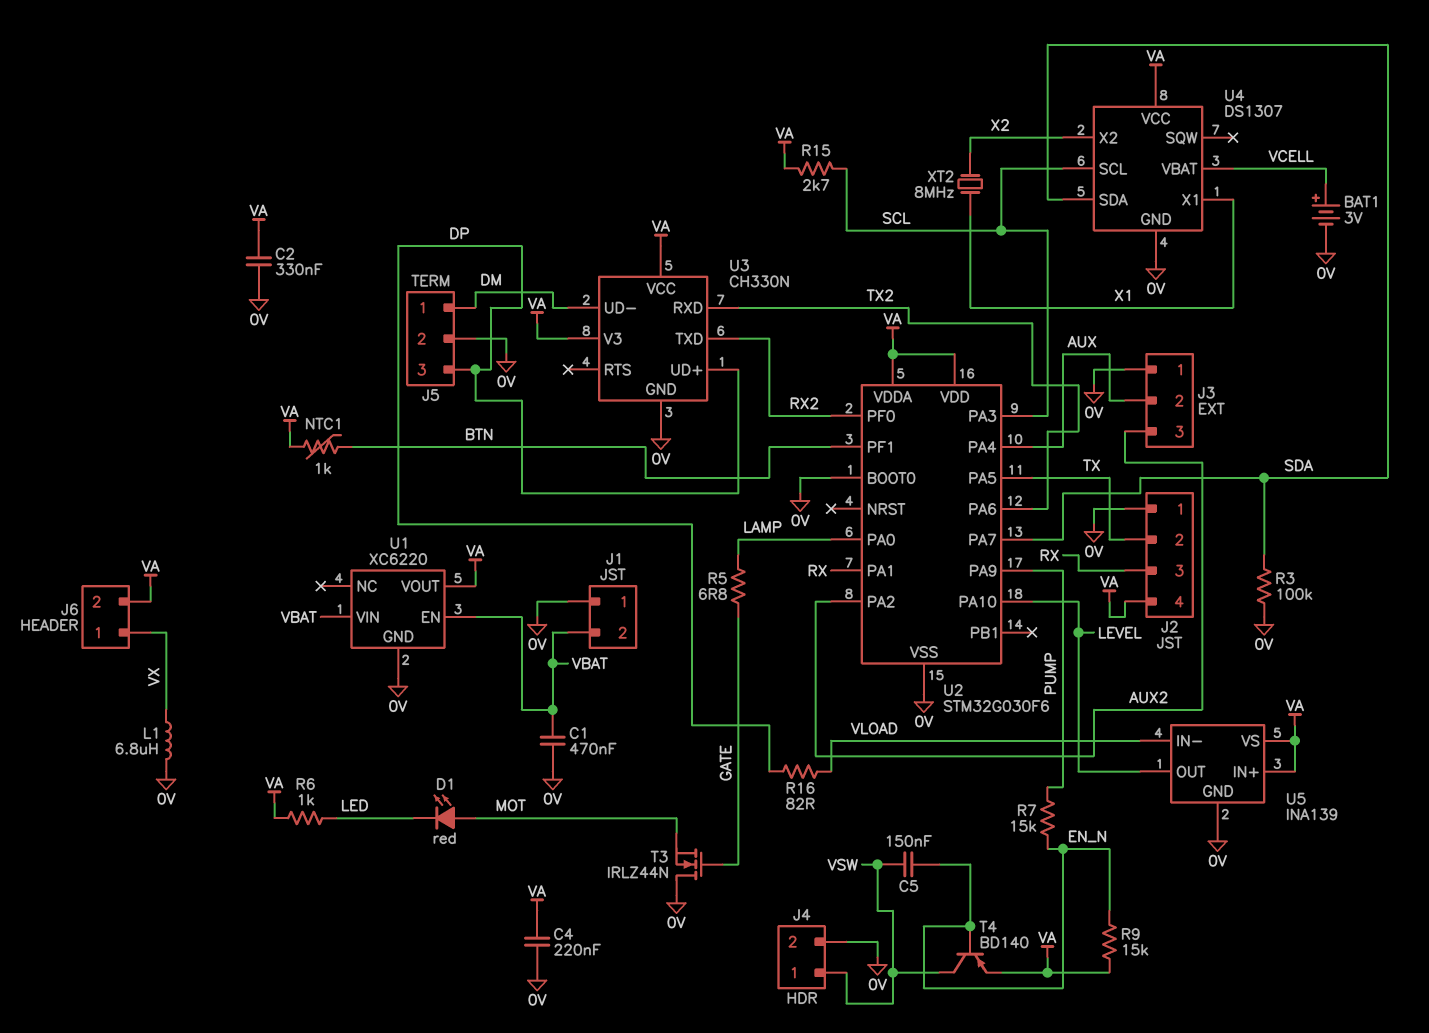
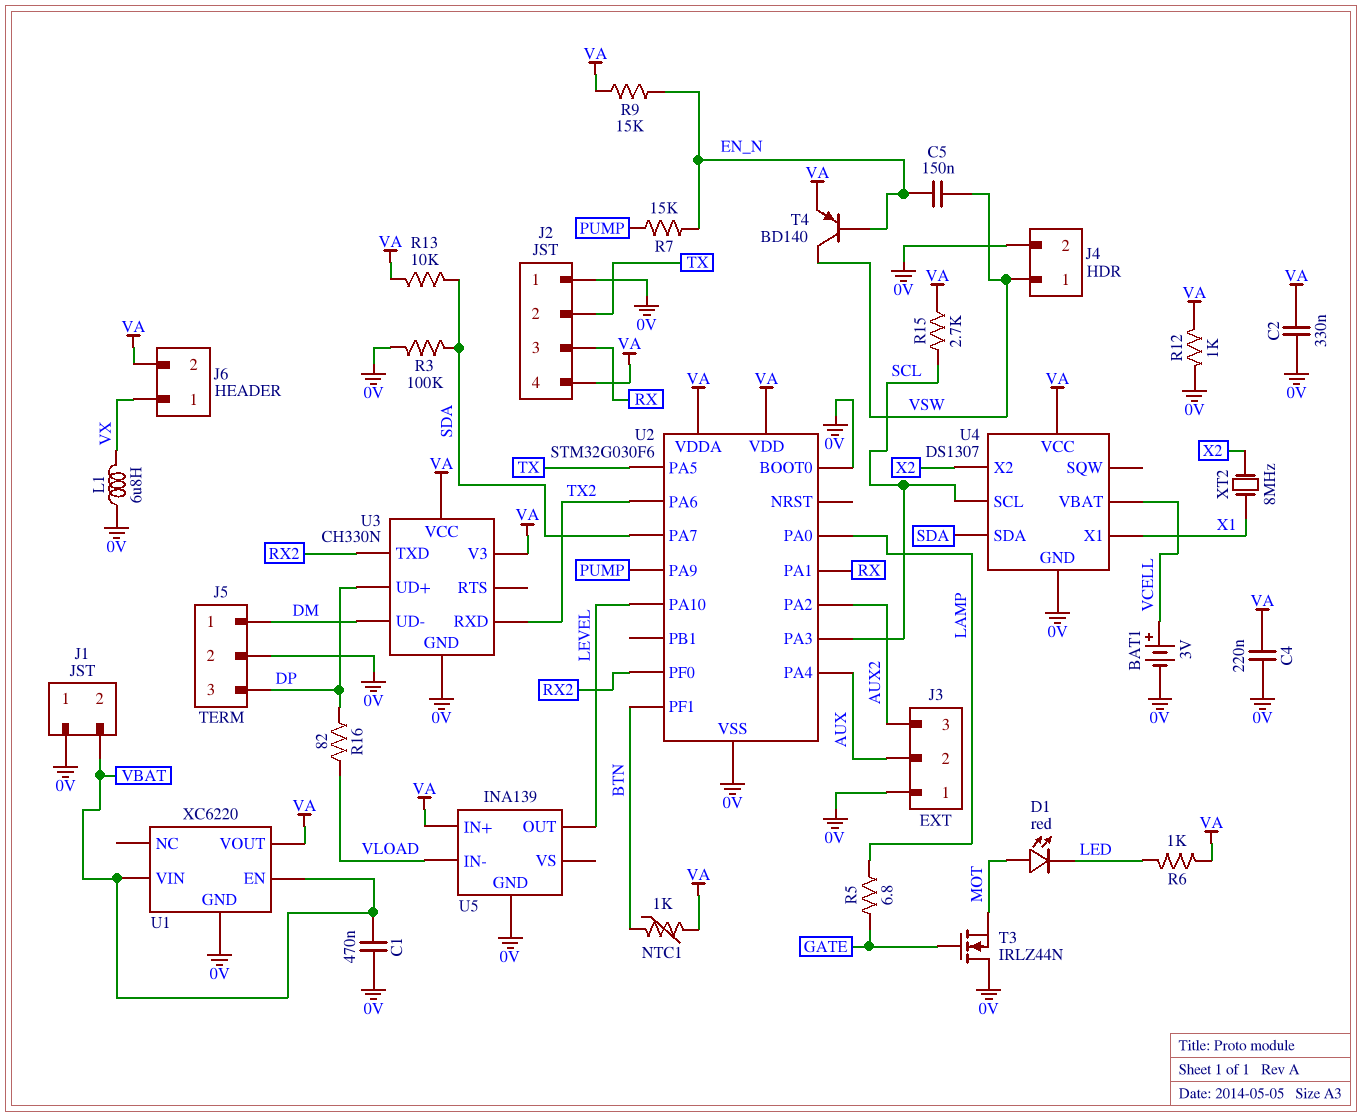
R12: none -> 1k (0V, VA)
R13: none -> 10k (SDA, VA)
U5 pin VS: VA -> none

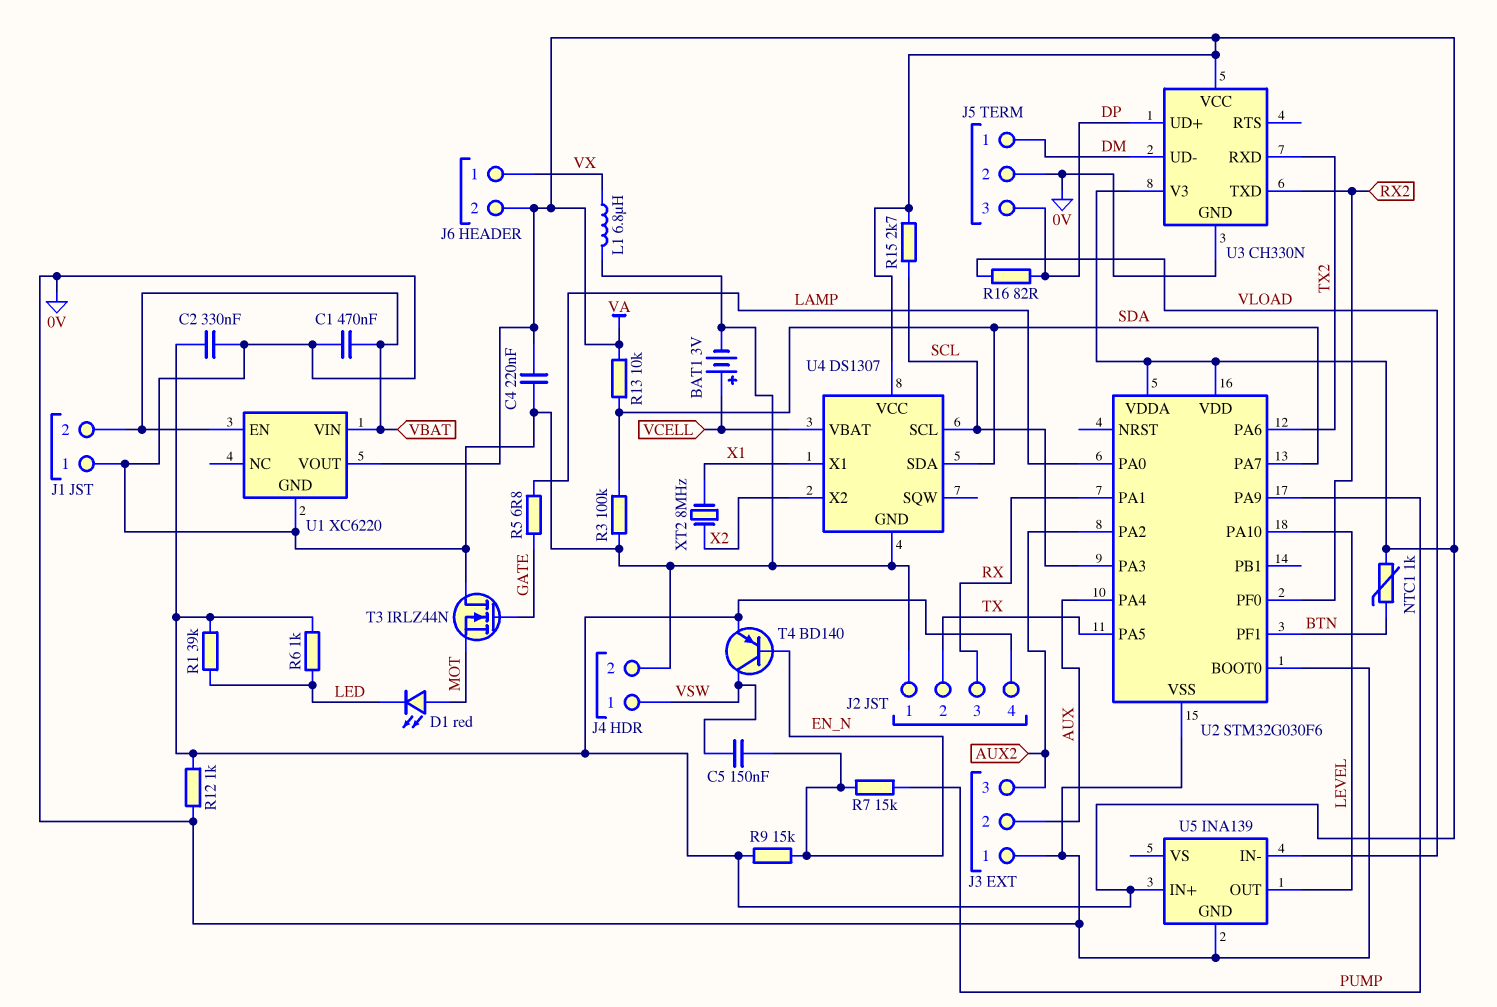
R1: none -> 39k (LED, VA)

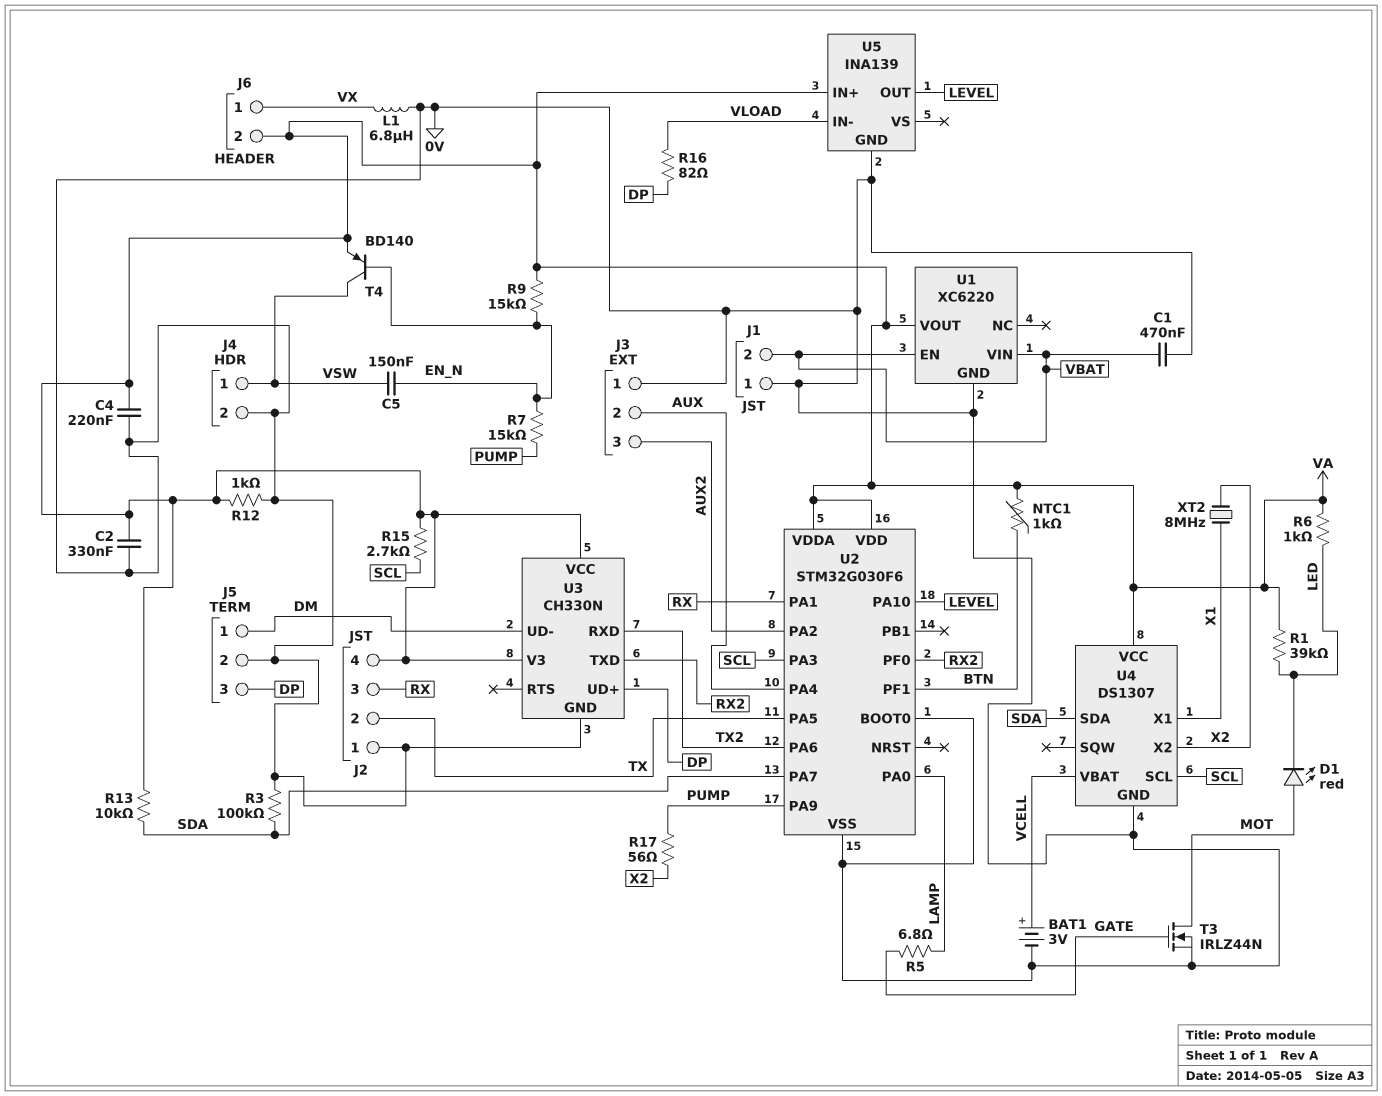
R17: none -> 56 (PUMP, X2)
T3: NMOS IRLZ44N (G GATE, D 0V, S MOT) -> NMOS IRLZ44N (G GATE, D MOT, S 0V)

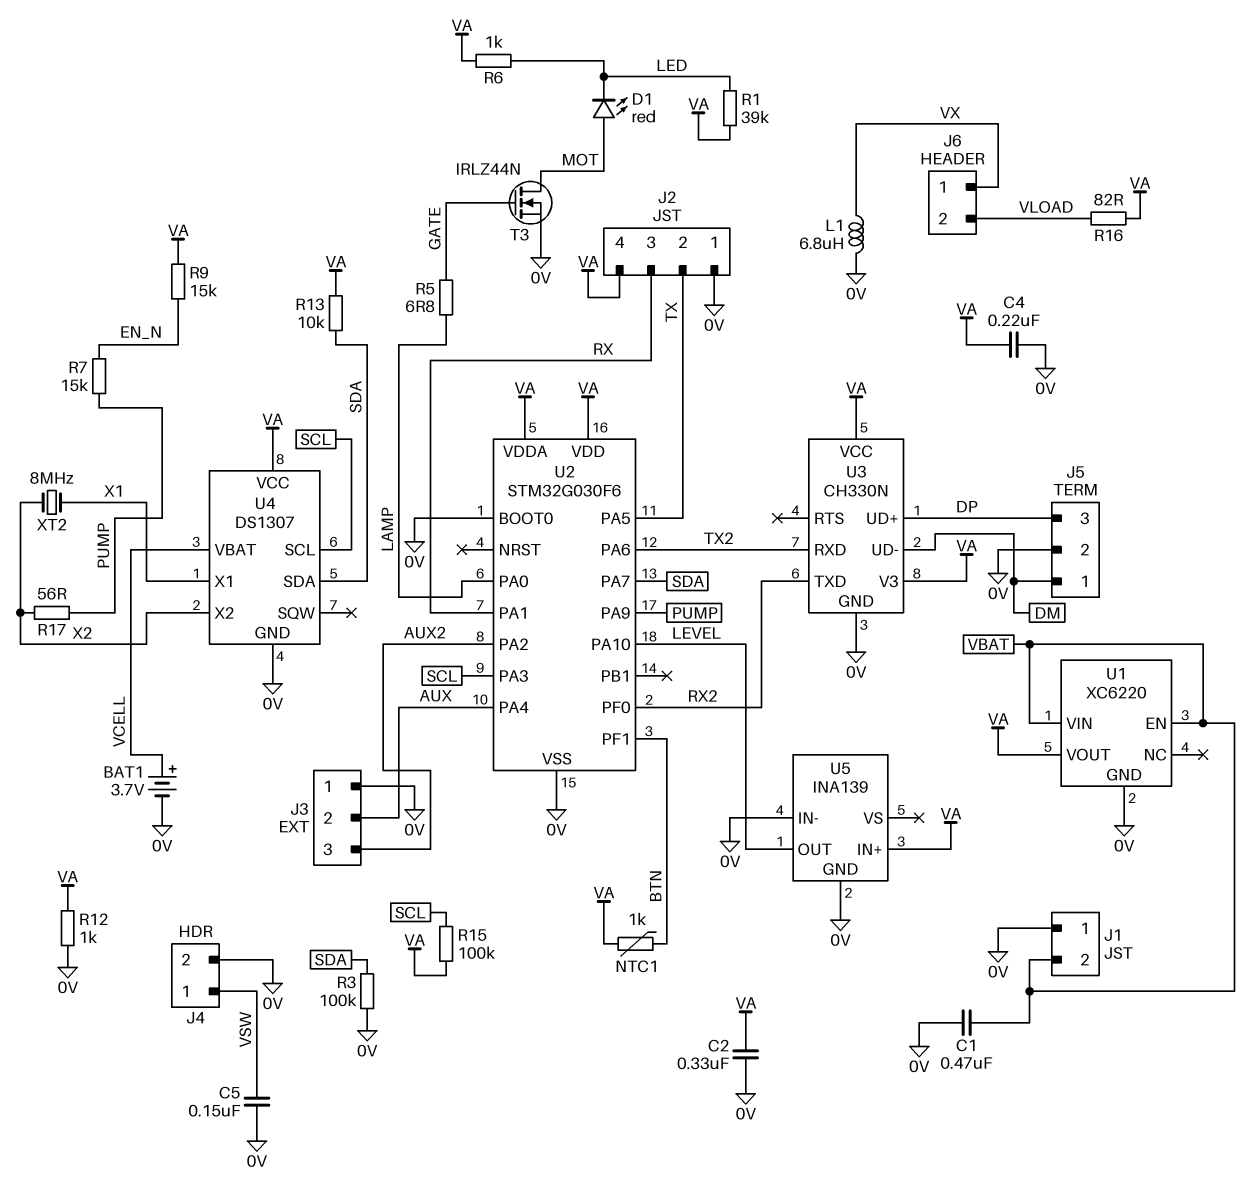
BAT1: 3V (plus VCELL, minus 0V) -> 3.7V (plus VCELL, minus 0V)
C5: 150nF (EN_N, VSW) -> 150nF (0V, VSW)
J6 pin 2: VA -> VLOAD
R15: 2.7k (SCL, VA) -> 100k (SCL, VA)
R16: 82 (DP, VLOAD) -> 82 (VA, VLOAD)
T4: PNP BD140 (B EN_N, C VSW, E VA) -> none
U5 pin IN-: VLOAD -> 0V

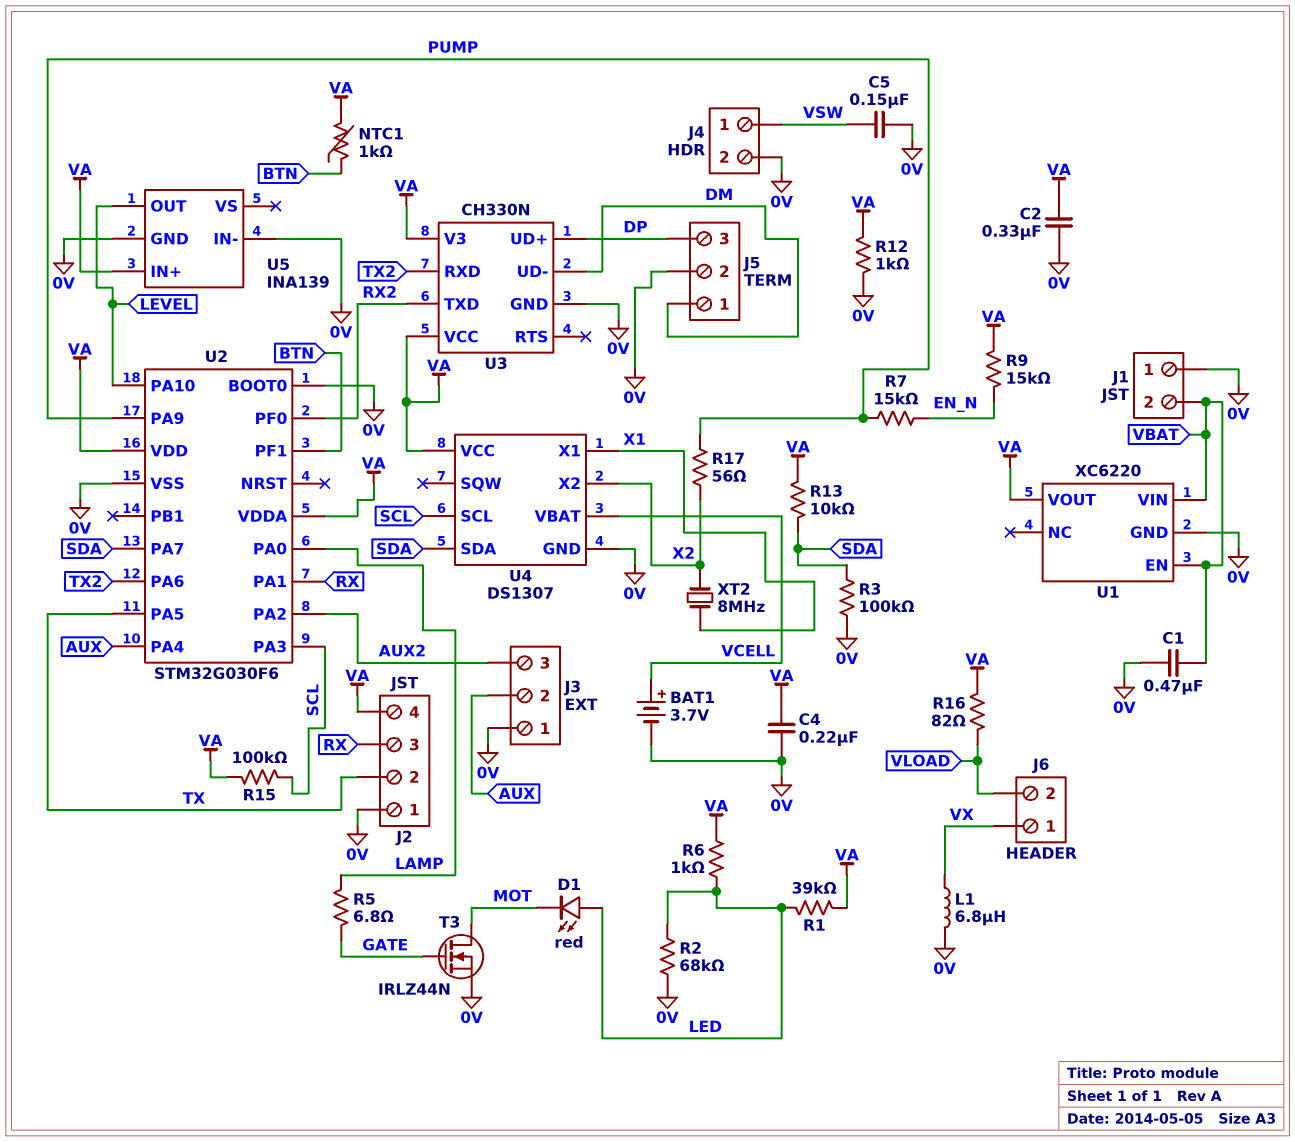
D1: LED red (A MOT, K LED) -> LED red (A LED, K MOT)
R2: none -> 68k (0V, LED)

